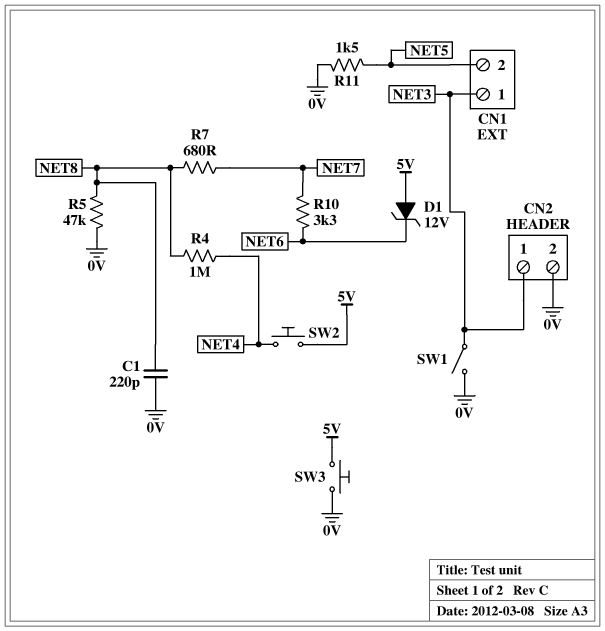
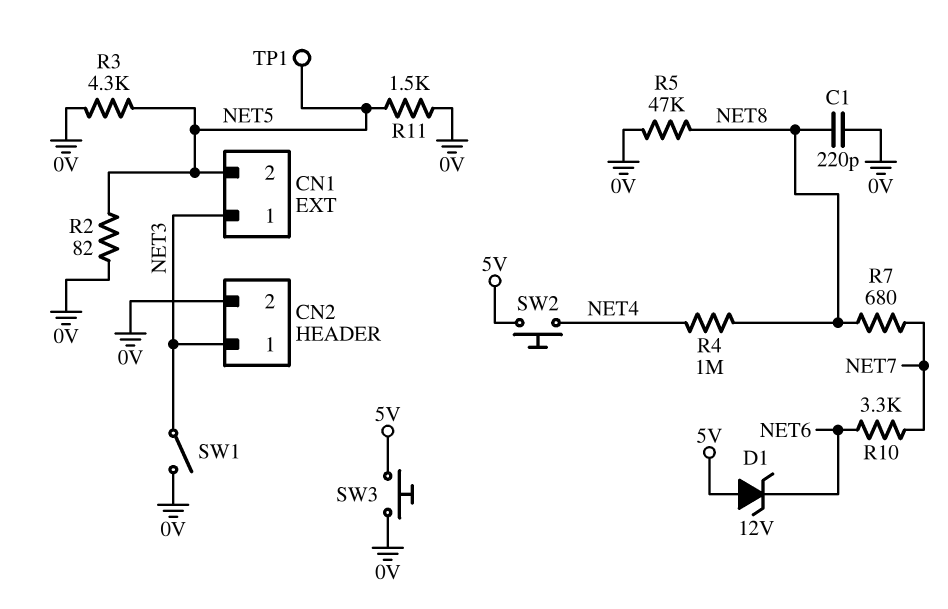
R2: none -> 82 (0V, NET5)
R3: none -> 4.3k (0V, NET5)
TP1: none -> test point (NET5)

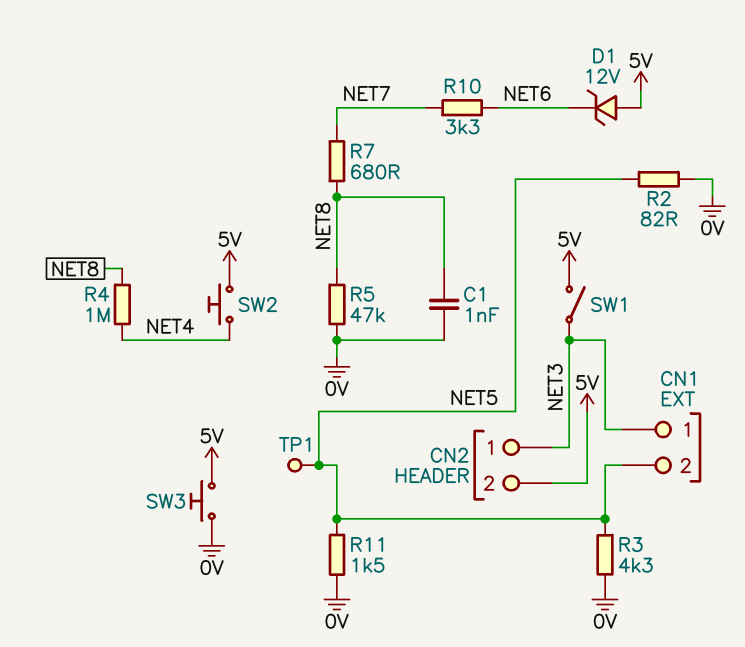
C1: 220pF (0V, NET8) -> 1nF (0V, NET8)
CN2 pin 2: 0V -> 5V
SW1: switch (0V, NET3) -> switch (5V, NET3)

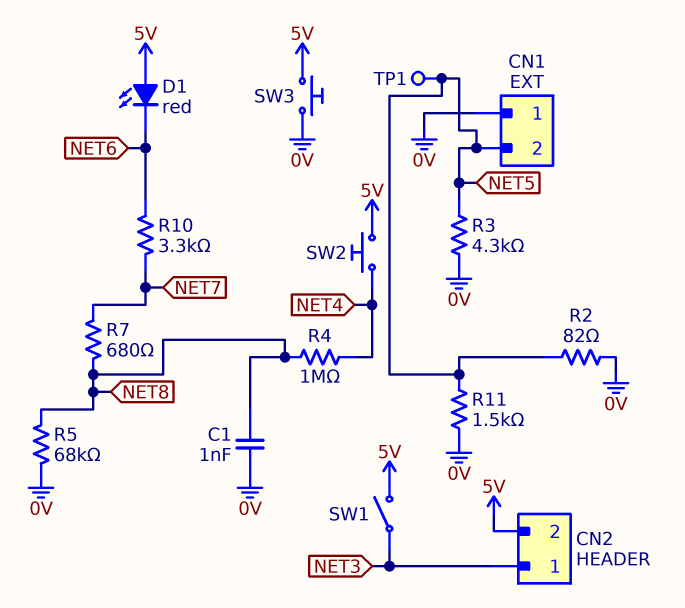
CN1 pin 1: NET3 -> 0V
D1: zener 12V (A 5V, K NET6) -> LED red (A 5V, K NET6)
R5: 47k (0V, NET8) -> 68k (0V, NET8)

